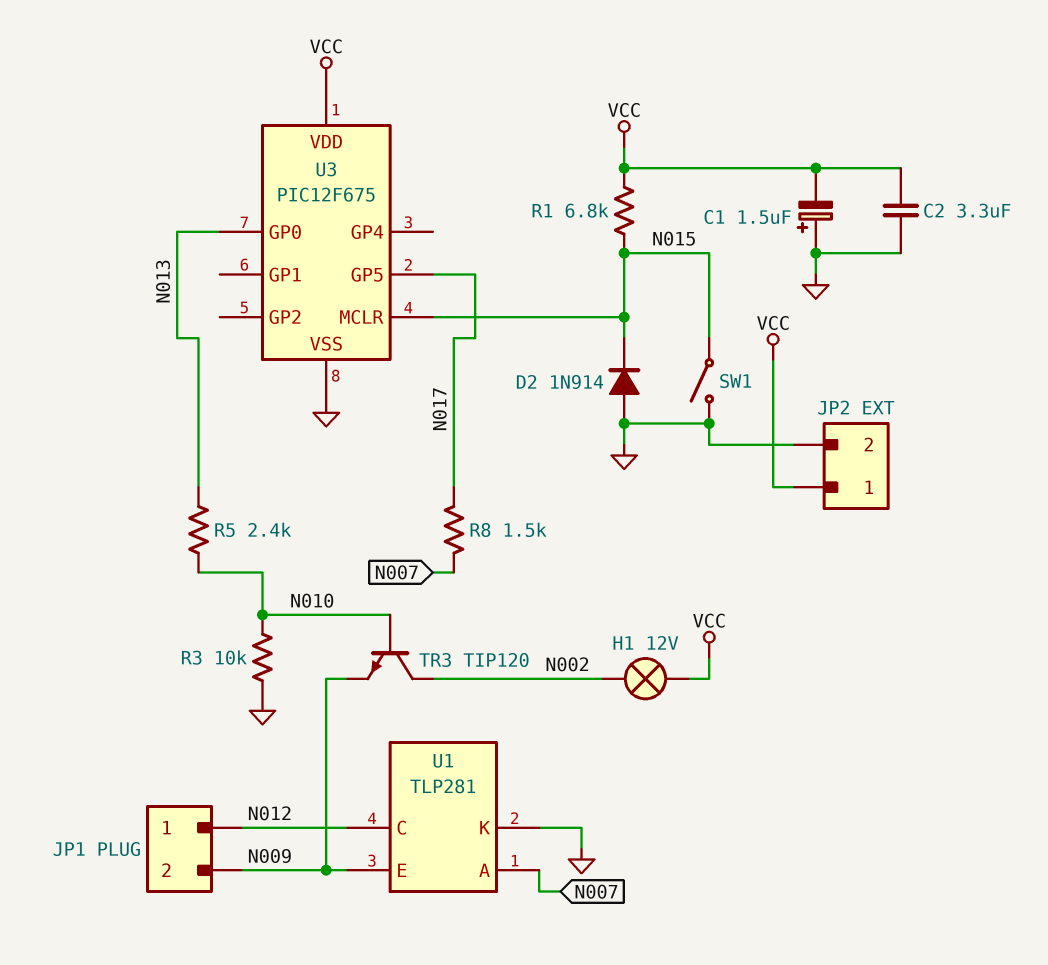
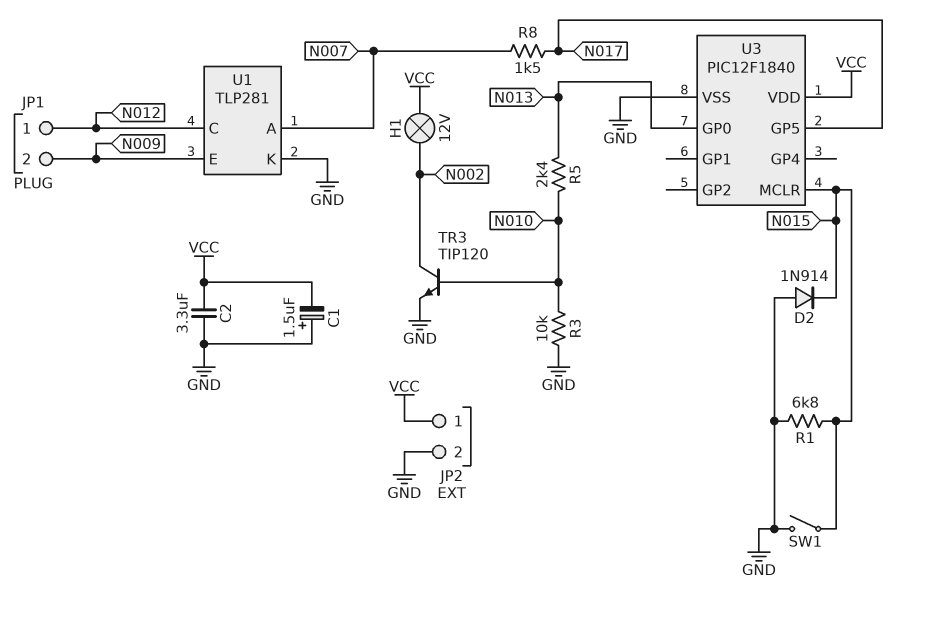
R1: 6.8k (N015, VCC) -> 6.8k (GND, N015)
TR3: NPN TIP120 (B N010, C N002, E N009) -> NPN TIP120 (B N010, C N002, E GND)
U3: PIC12F675 -> PIC12F1840

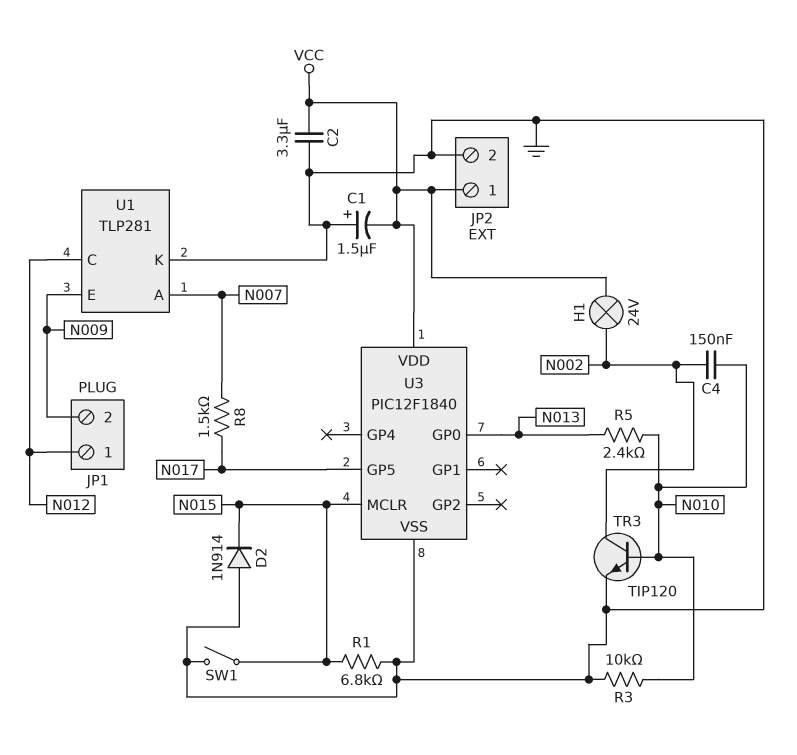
C4: none -> 150nF (N002, N010)
H1: lamp 12V (N002, VCC) -> lamp 24V (N002, VCC)

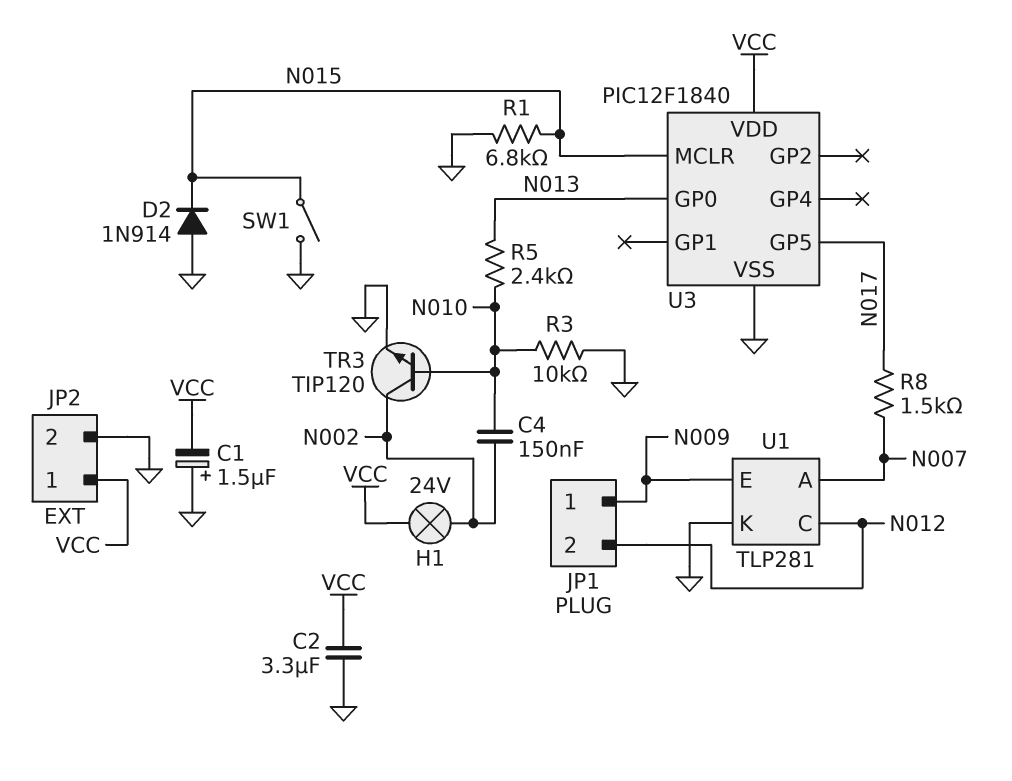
JP1 pin 1: N012 -> N009
JP1 pin 2: N009 -> N012

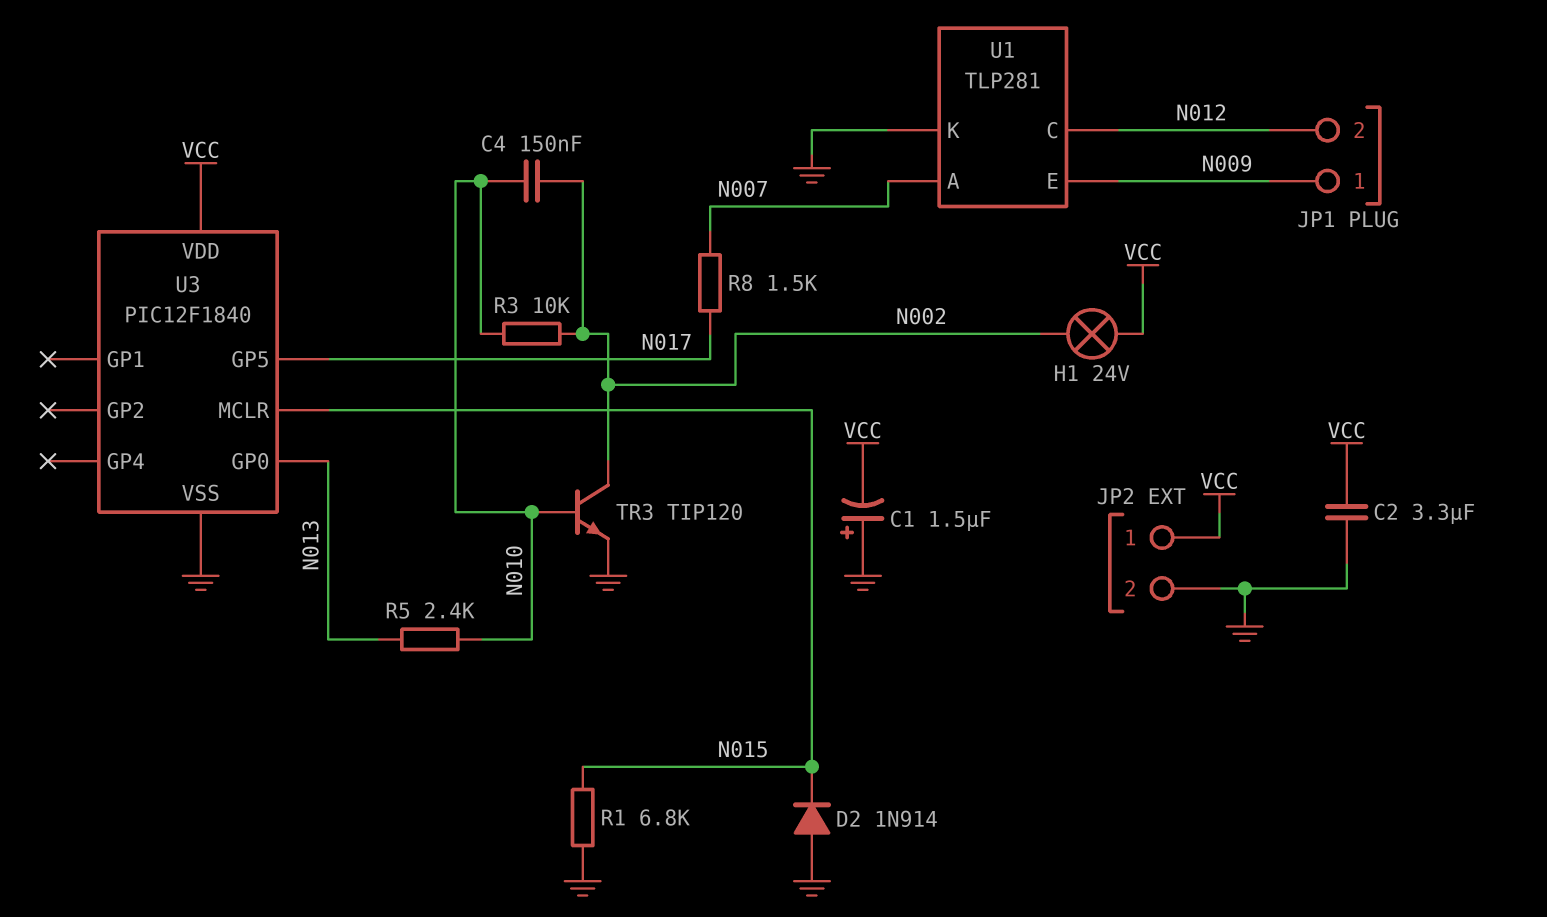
R3: 10k (GND, N010) -> 10k (N002, N010)
SW1: switch (GND, N015) -> none

